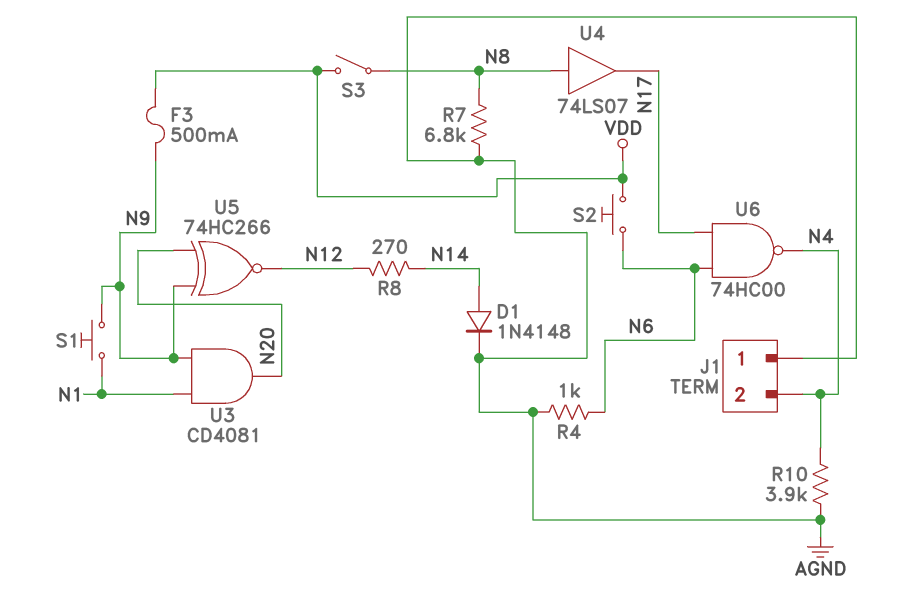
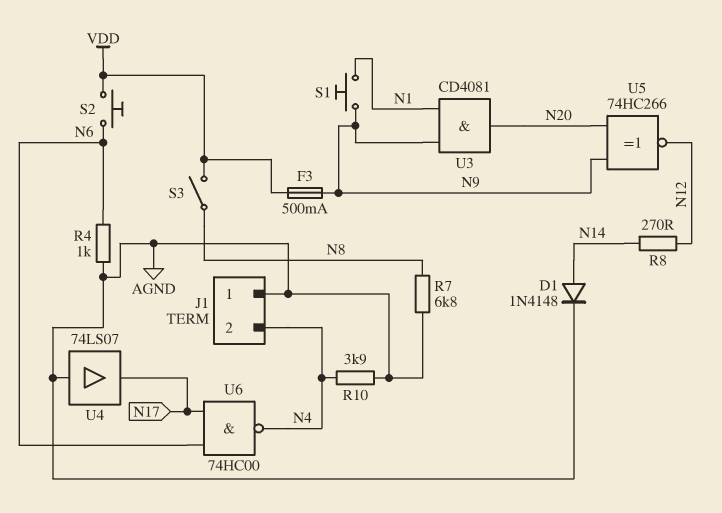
U4: buffer 74LS07 (in N8, out N17) -> buffer 74LS07 (in AGND, out N17)

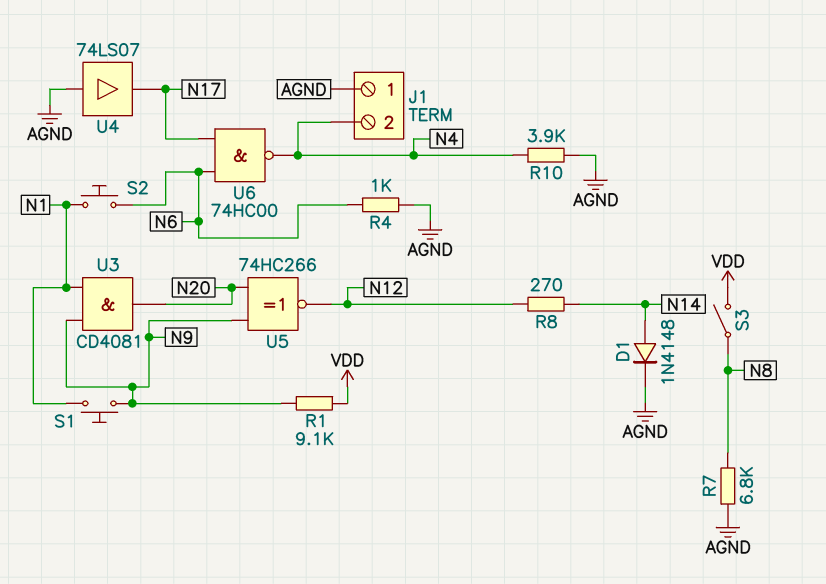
F3: 500mA (N9, VDD) -> none
R1: none -> 9.1k (N9, VDD)
S2: button (N6, VDD) -> button (N1, N6)

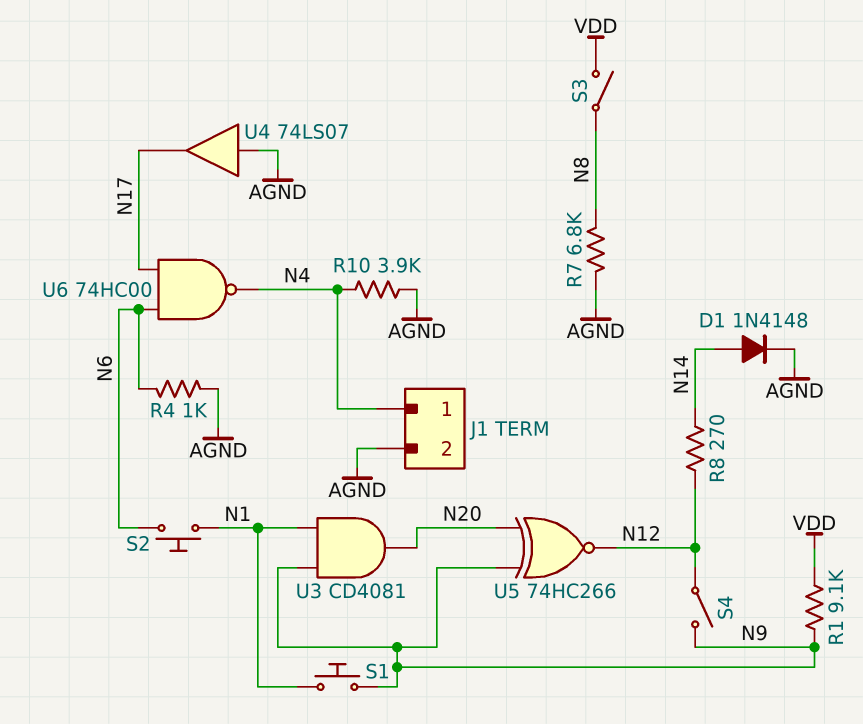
J1 pin 1: AGND -> N4
J1 pin 2: N4 -> AGND
S4: none -> switch (N9, N12)

